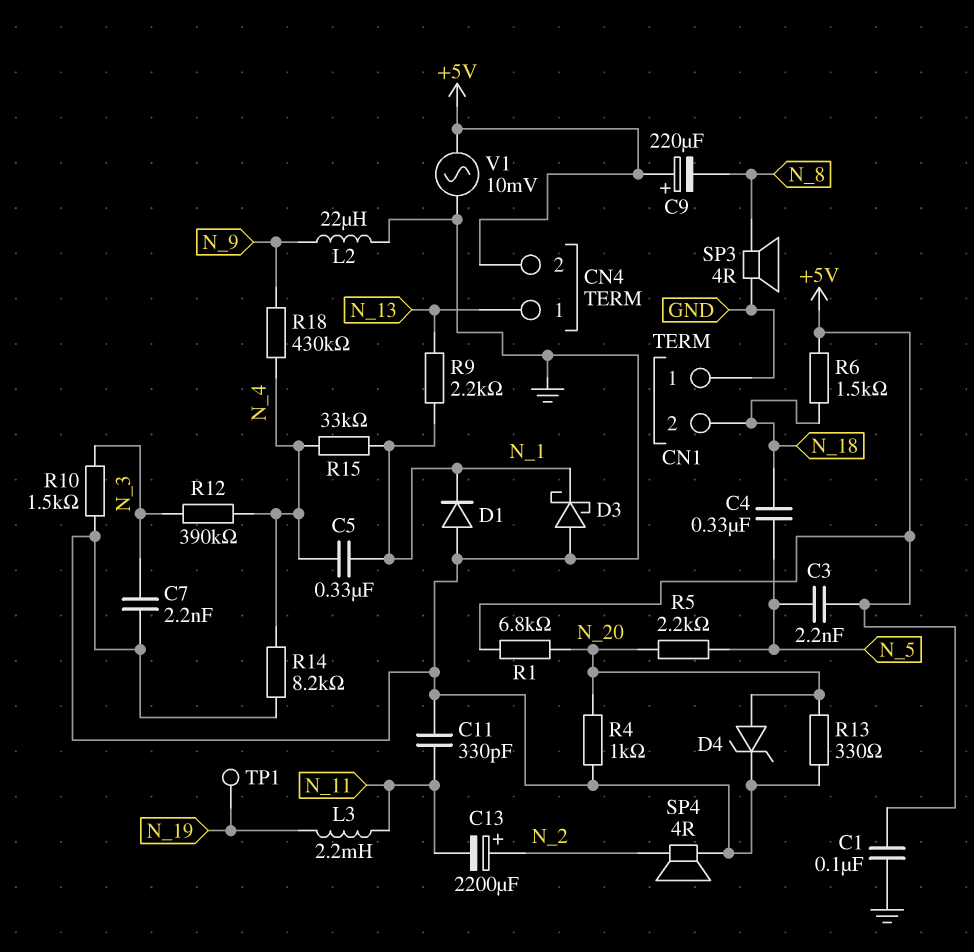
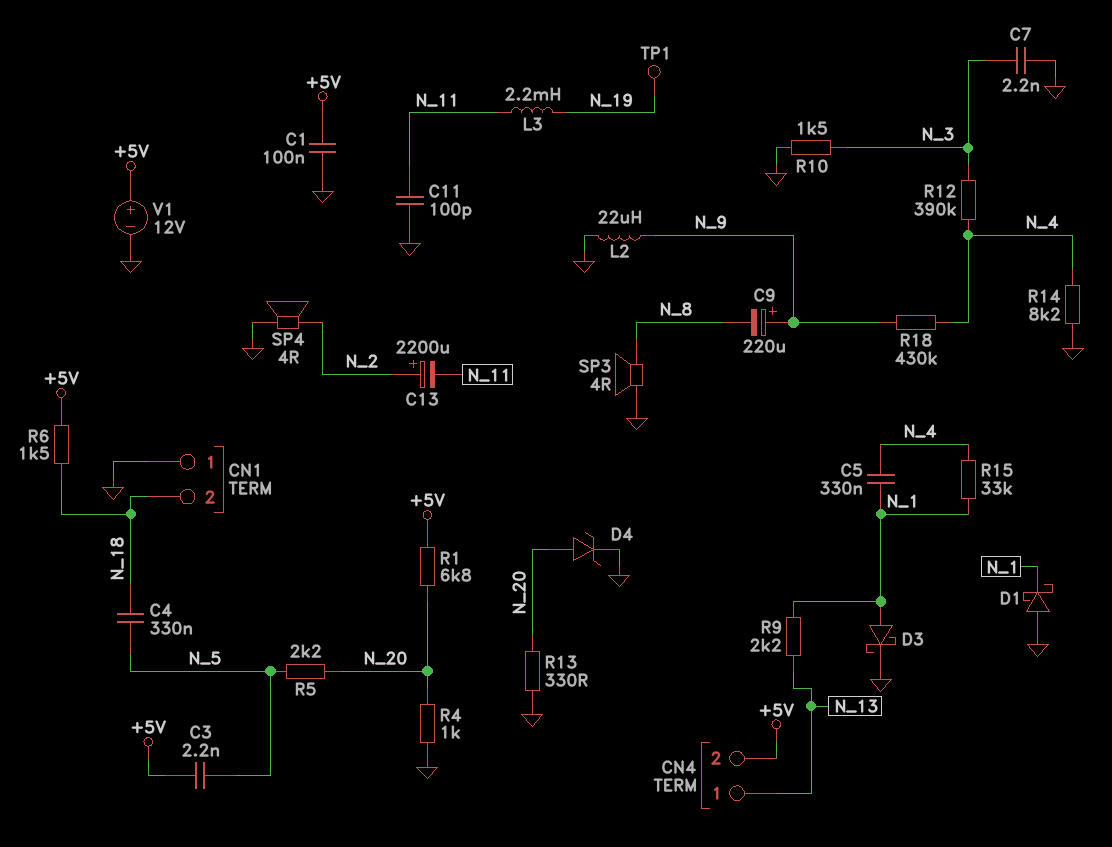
C9: 220uF (plus +5V, minus N_8) -> 220uF (plus N_9, minus N_8)
C11: 330pF (GND, N_11) -> 100pF (GND, N_11)
D1: diode (A GND, K N_1) -> schottky (A GND, K N_1)
D3: schottky (A GND, K N_1) -> schottky (A N_1, K GND)
V1: AC 10mV (+5V, GND) -> 12V (plus +5V, minus GND)

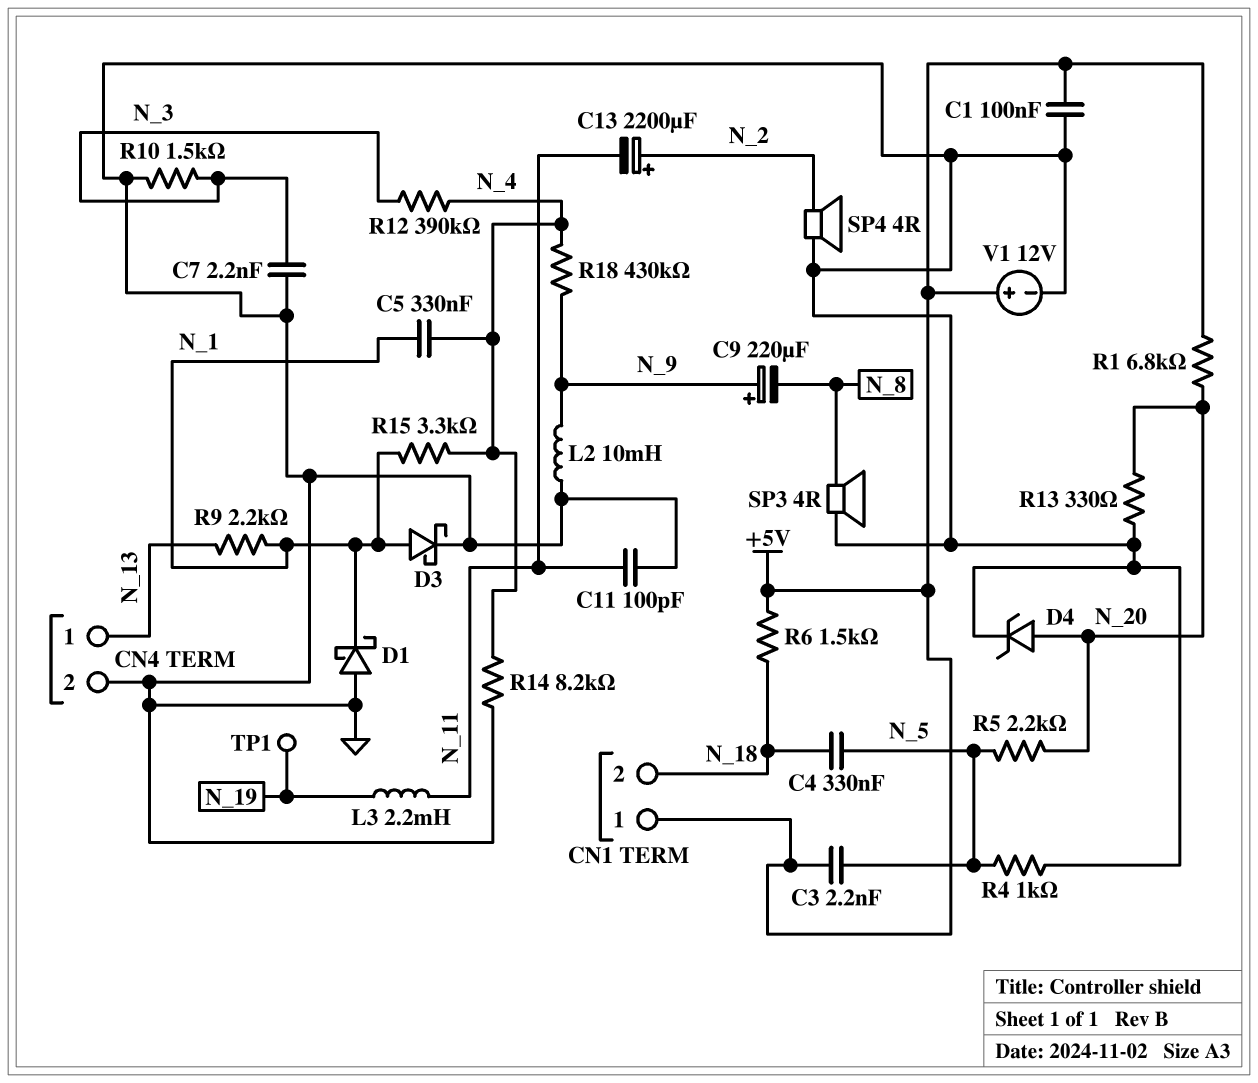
CN1 pin 1: GND -> +5V
CN4 pin 2: +5V -> GND
L2: 22uH (GND, N_9) -> 10mH (GND, N_9)
R4: 1k (GND, N_20) -> 1k (GND, N_5)
R15: 33k (N_1, N_4) -> 3.3k (N_1, N_4)

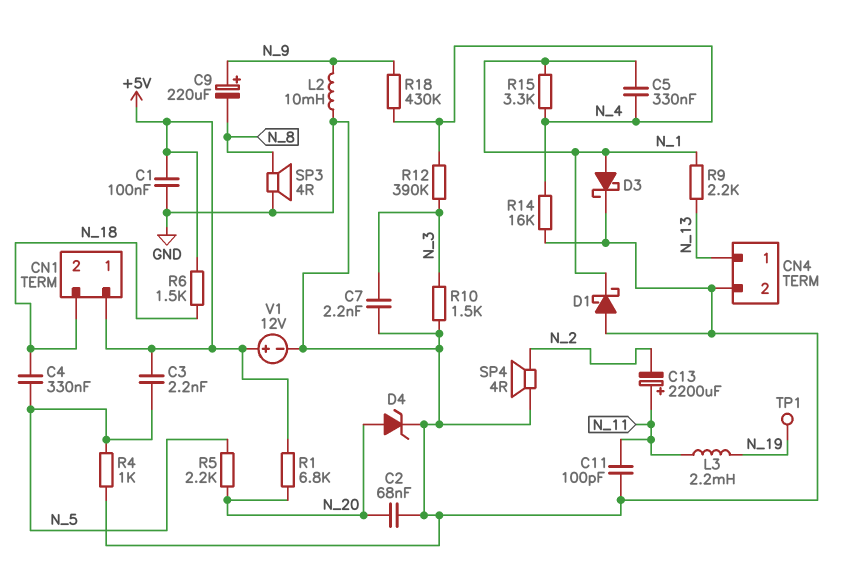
C2: none -> 68nF (GND, N_20)
C13: 2200uF (plus N_2, minus N_11) -> 2200uF (plus N_11, minus N_2)
R13: 330 (GND, N_20) -> none
R14: 8.2k (GND, N_4) -> 16k (GND, N_4)

